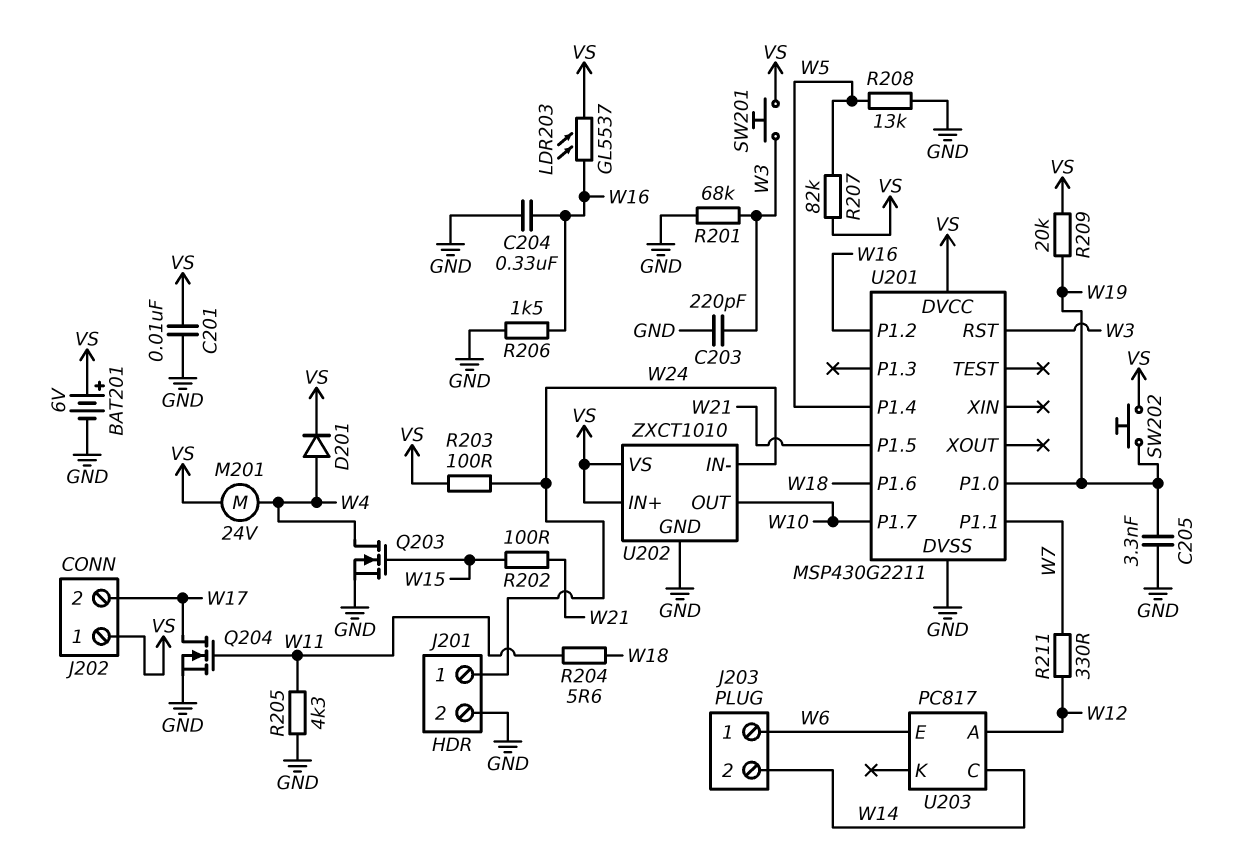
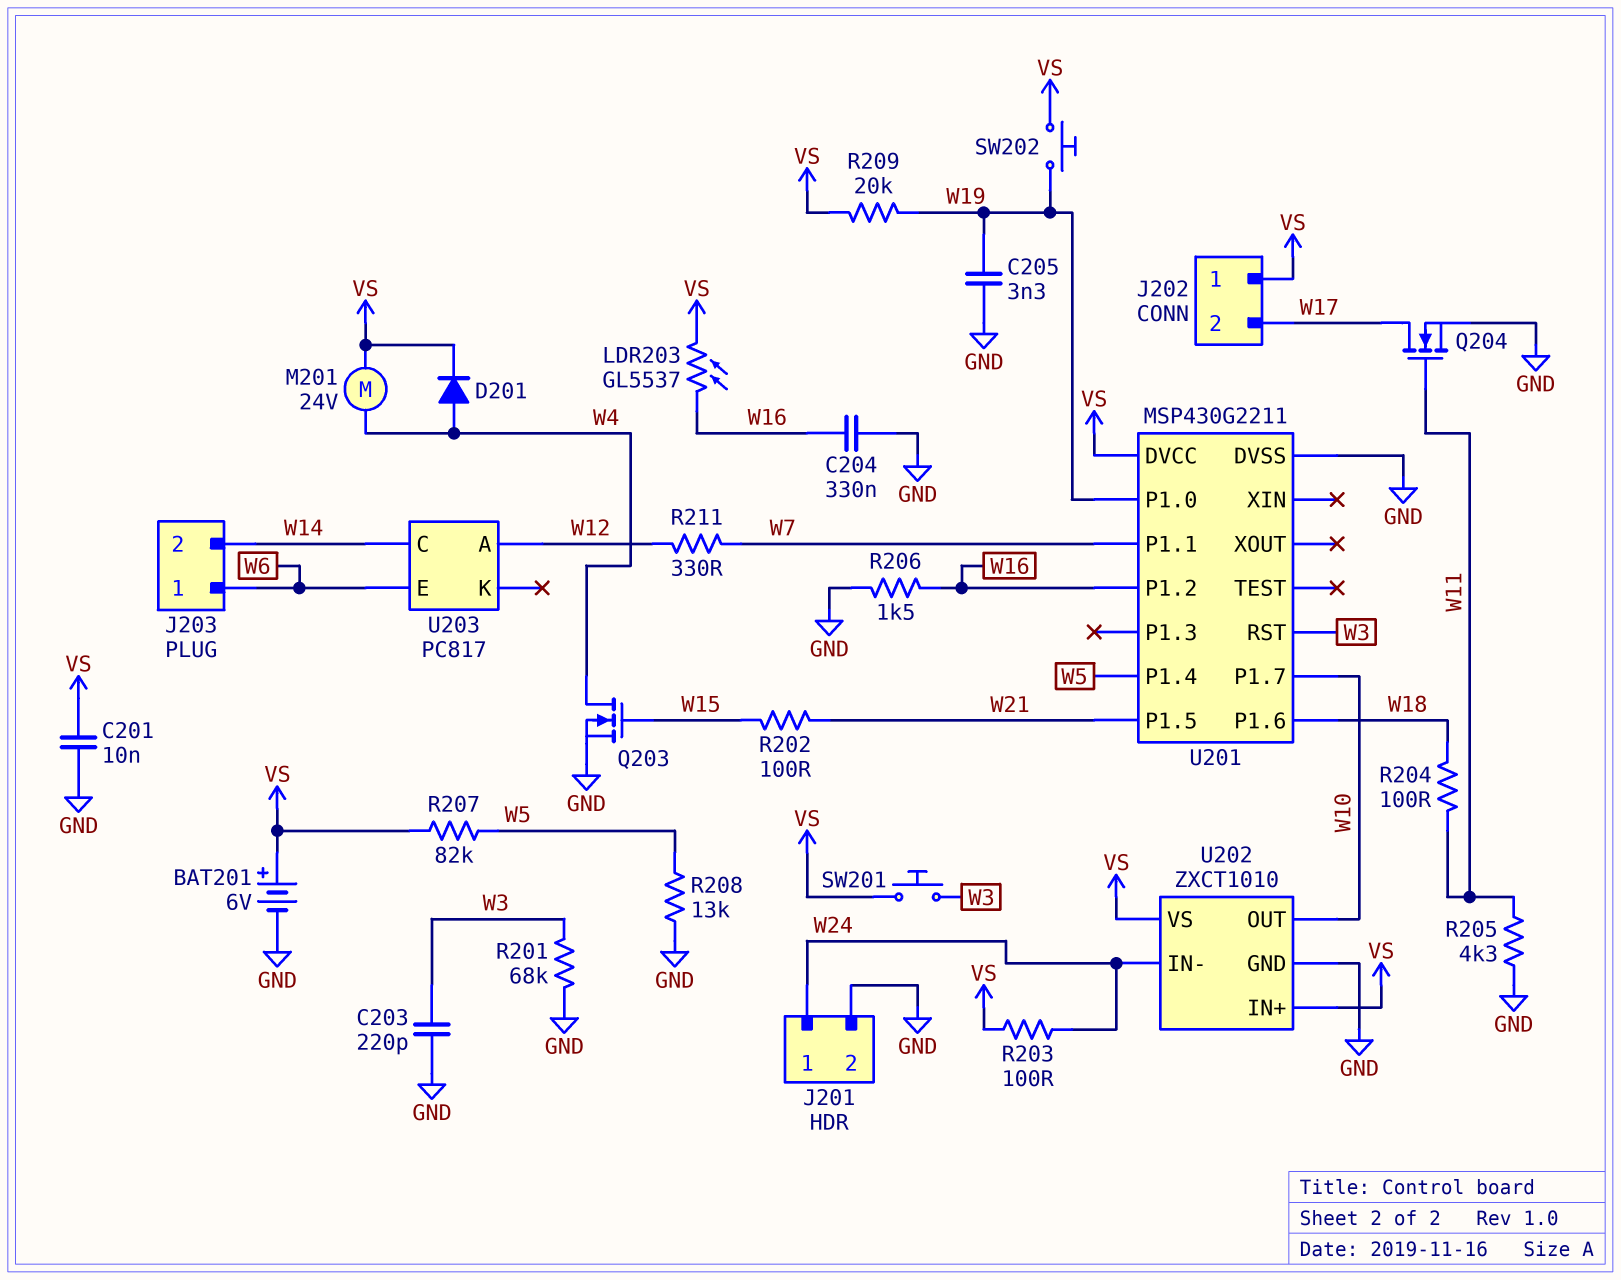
R204: 5.6 (W11, W18) -> 100 (W11, W18)

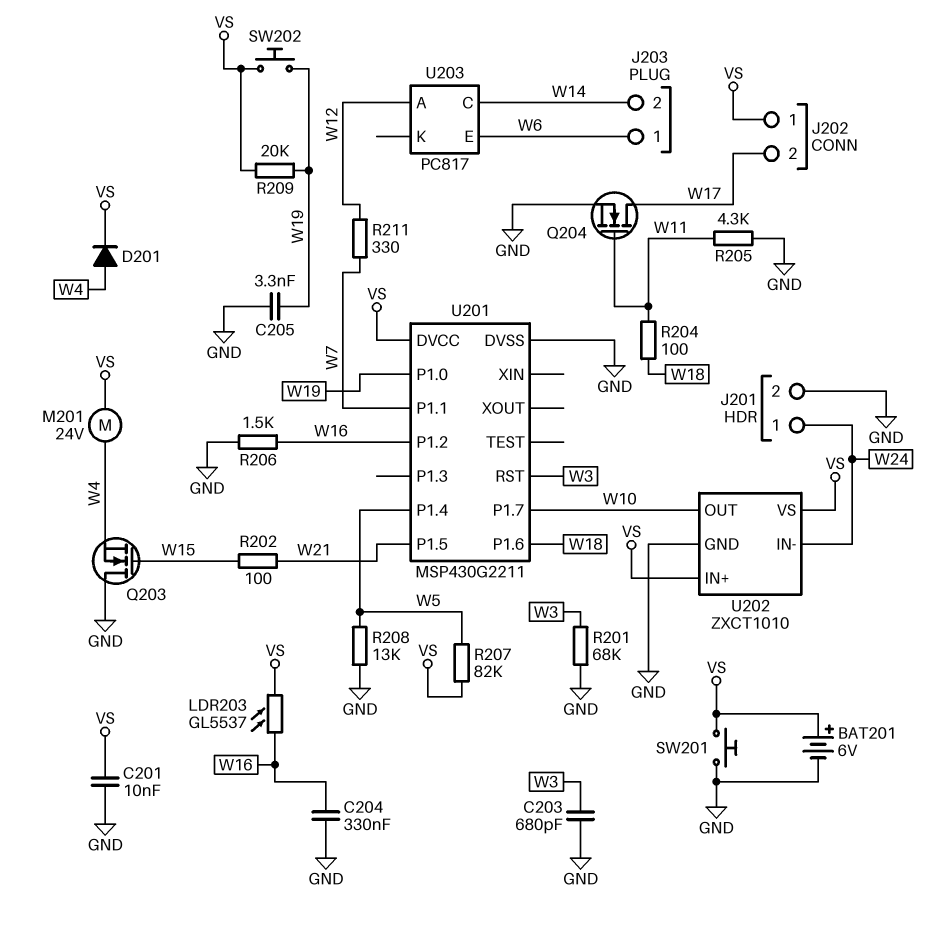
C203: 220pF (GND, W3) -> 680pF (GND, W3)
Q203: NMOS (G W15, D W4, S GND) -> NMOS (G W15, D GND, S W4)
R203: 100 (VS, W24) -> none
SW201: button (VS, W3) -> button (GND, VS)

